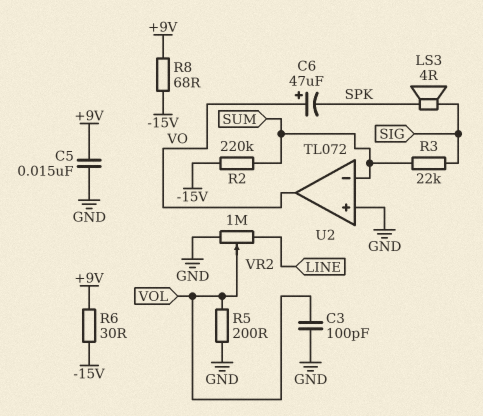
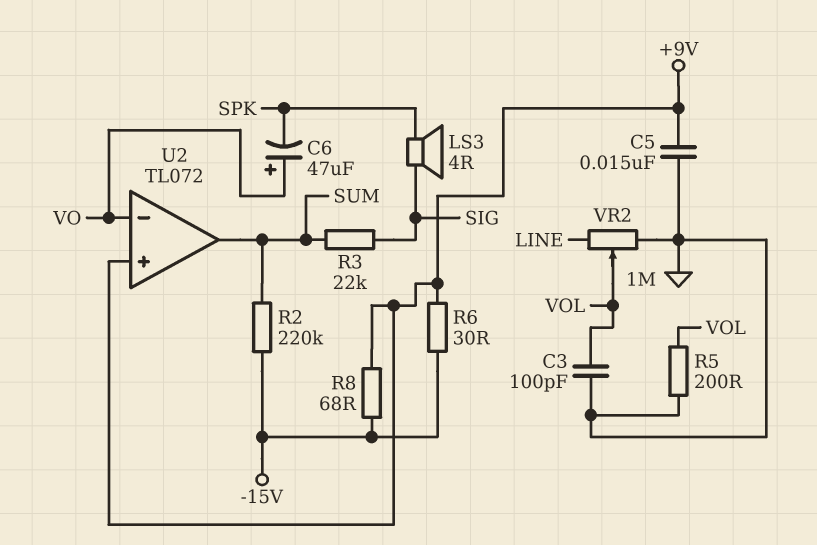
U2 pin in+: GND -> +9V
U2 pin in-: SUM -> VO
U2 pin out: VO -> SUM

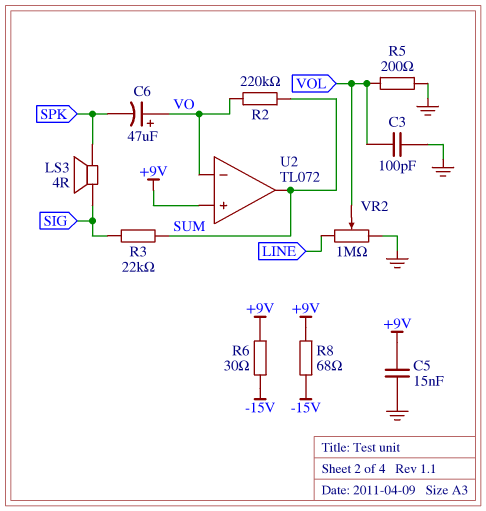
R2: 220k (-15V, SUM) -> 220k (SUM, VO)

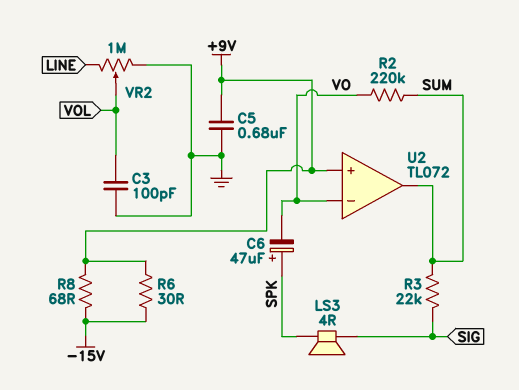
C5: 15nF (+9V, GND) -> 680nF (+9V, GND)
C6: 47uF (plus VO, minus SPK) -> 47uF (plus SPK, minus VO)
R5: 200 (GND, VOL) -> none

